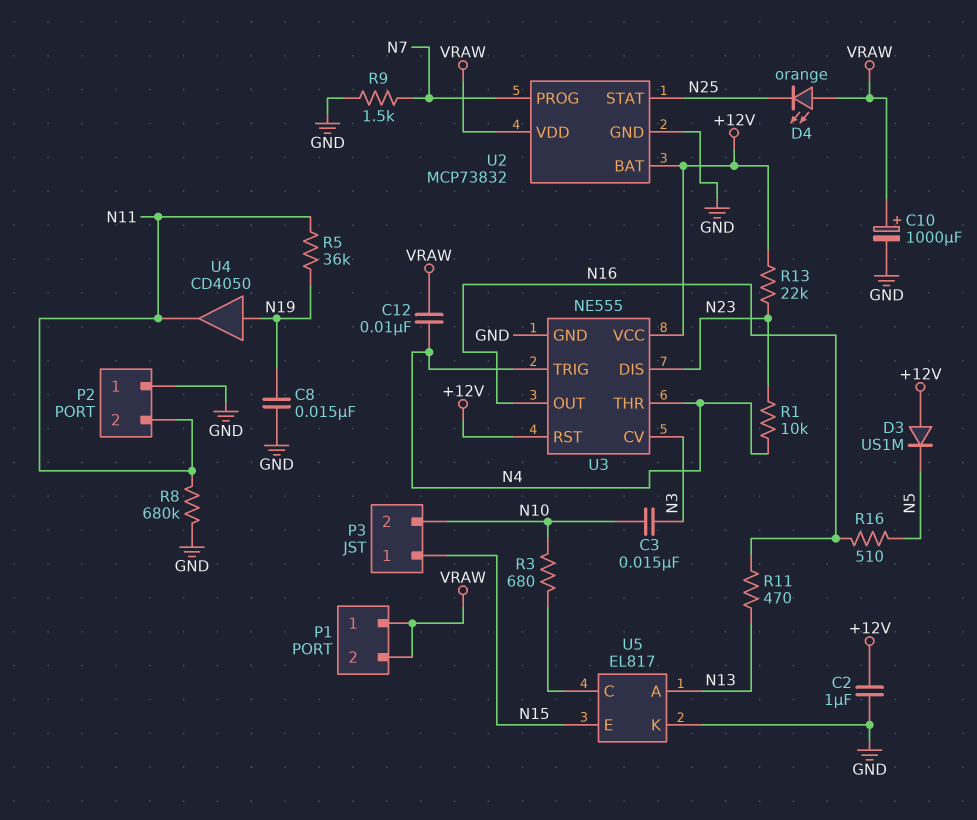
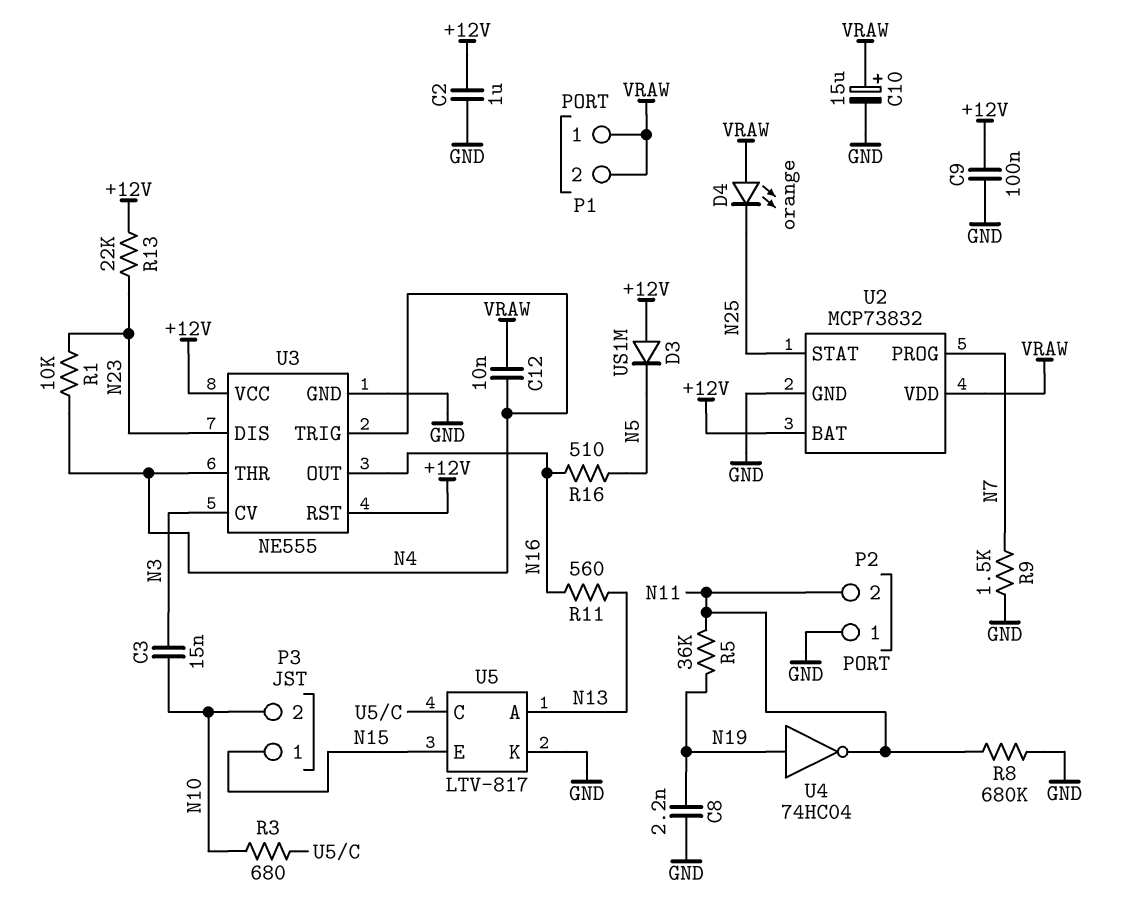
C8: 15nF (GND, N19) -> 2.2nF (GND, N19)
C9: none -> 100nF (+12V, GND)
C10: 1000uF (plus VRAW, minus GND) -> 15uF (plus VRAW, minus GND)
R11: 470 (N13, N16) -> 560 (N13, N16)
U4: buffer CD4050 (in N19, out N11) -> NOT 74HC04 (in N19, out N11)
U5: EL817 -> LTV-817

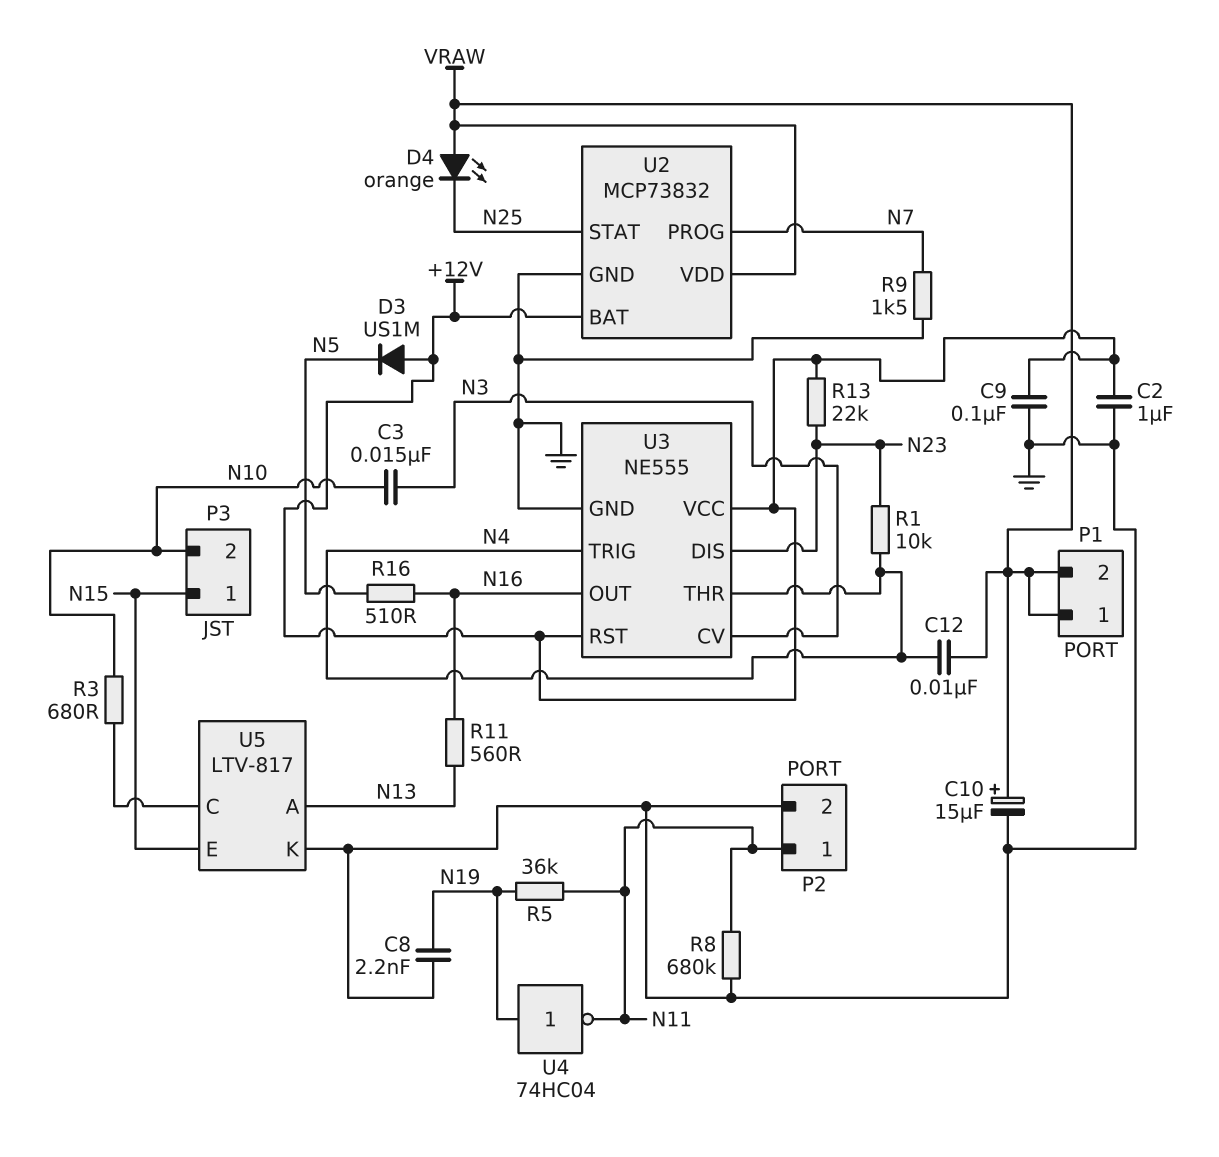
P2 pin 1: GND -> N11
P2 pin 2: N11 -> GND

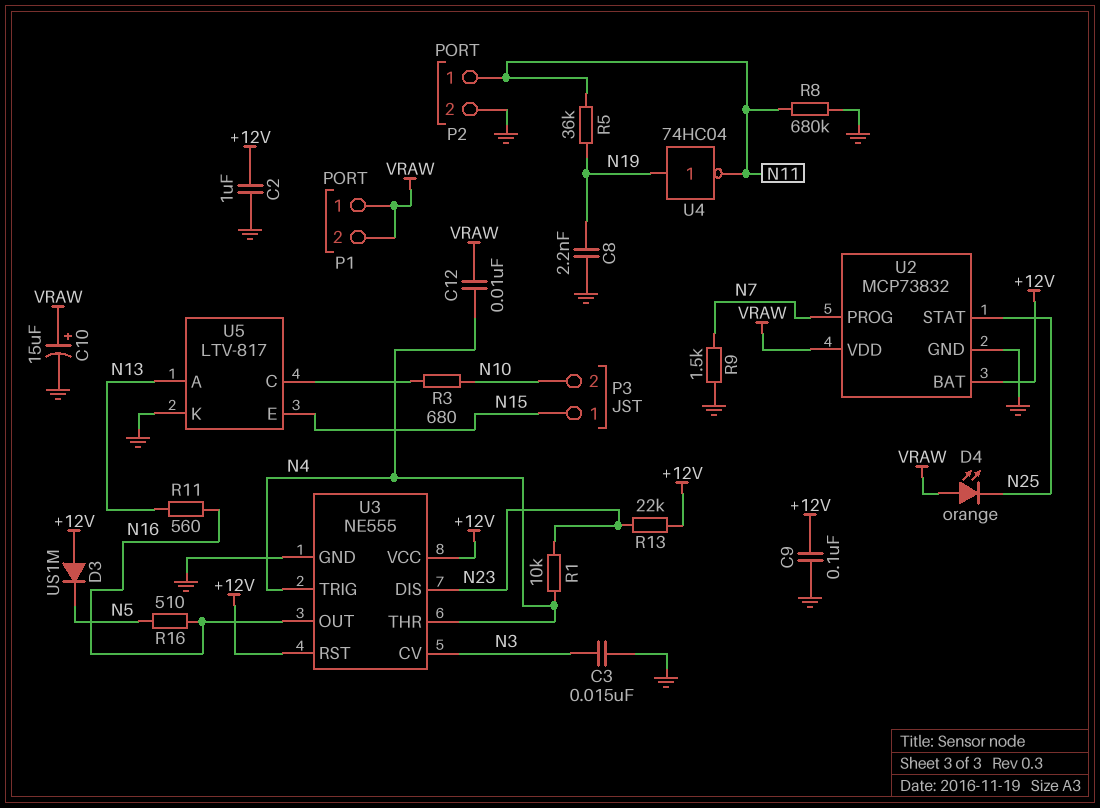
C3: 15nF (N3, N10) -> 15nF (GND, N3)

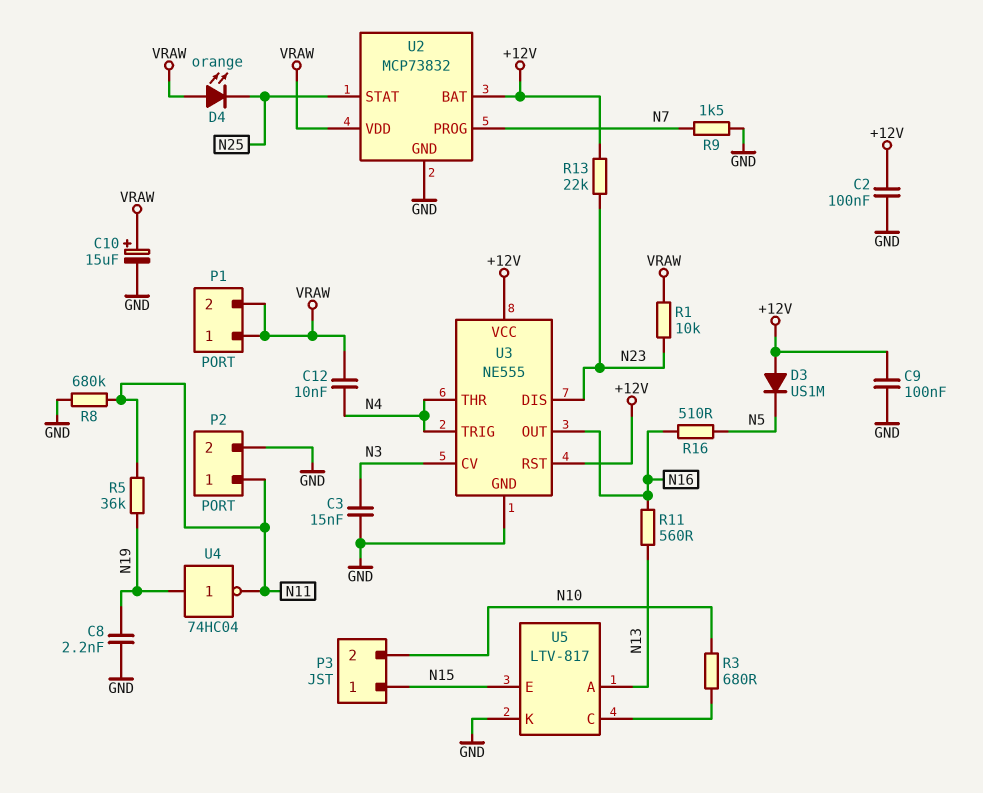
C2: 1uF (+12V, GND) -> 100nF (+12V, GND)
R1: 10k (N4, N23) -> 10k (N23, VRAW)

